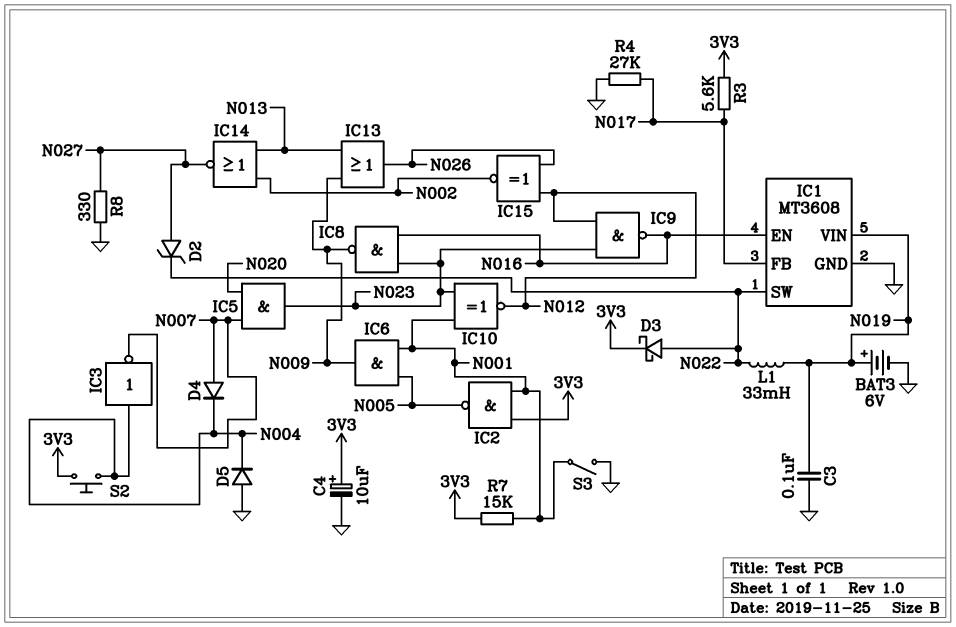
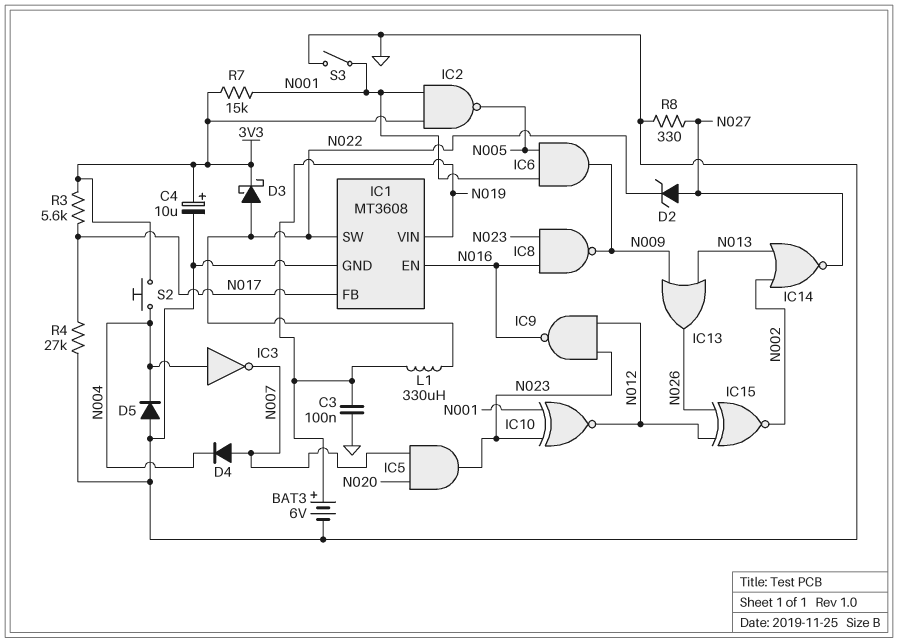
L1: 33mH (N019, N022) -> 330uH (N019, N022)

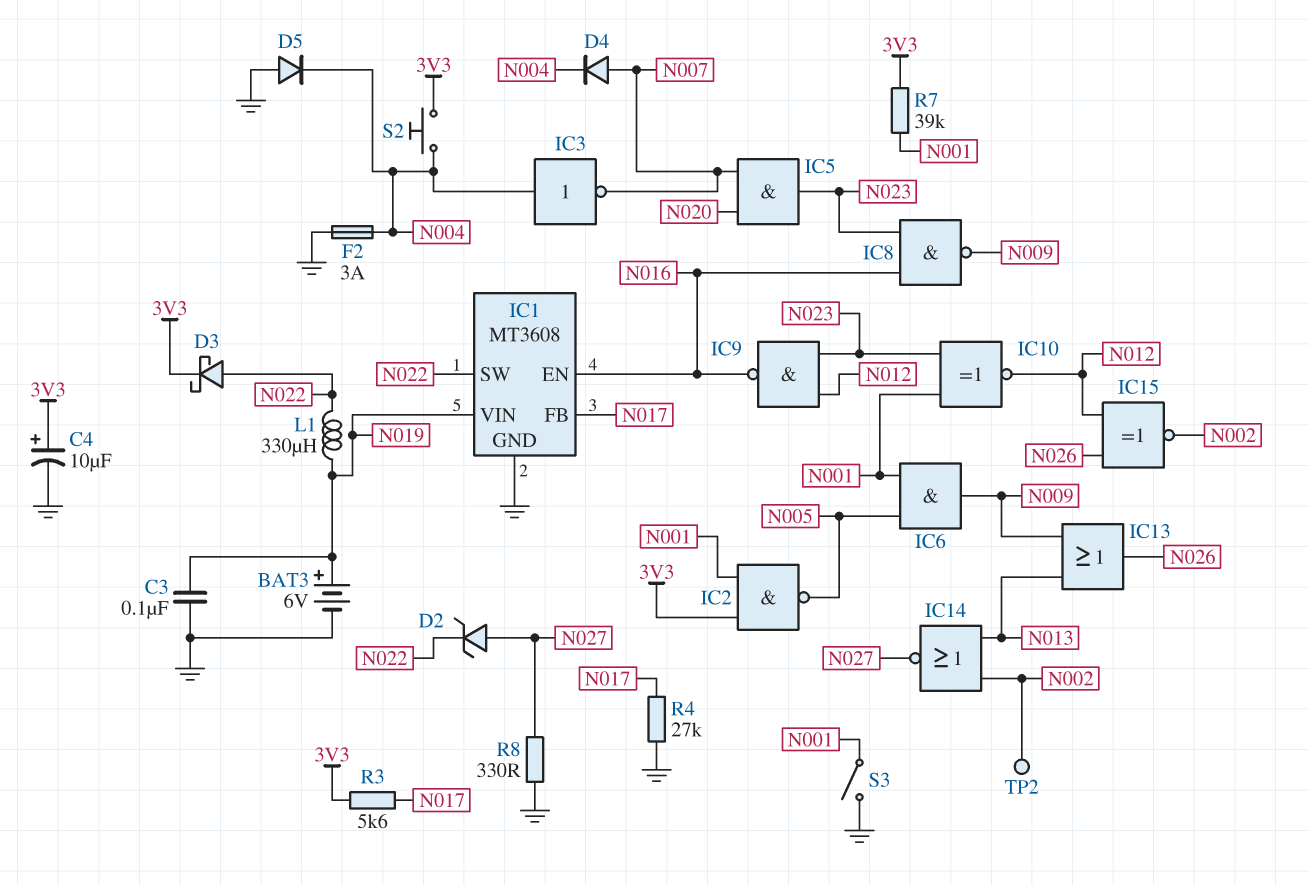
F2: none -> 3A (GND, N004)
R7: 15k (3V3, N001) -> 39k (3V3, N001)
TP2: none -> test point (N002)

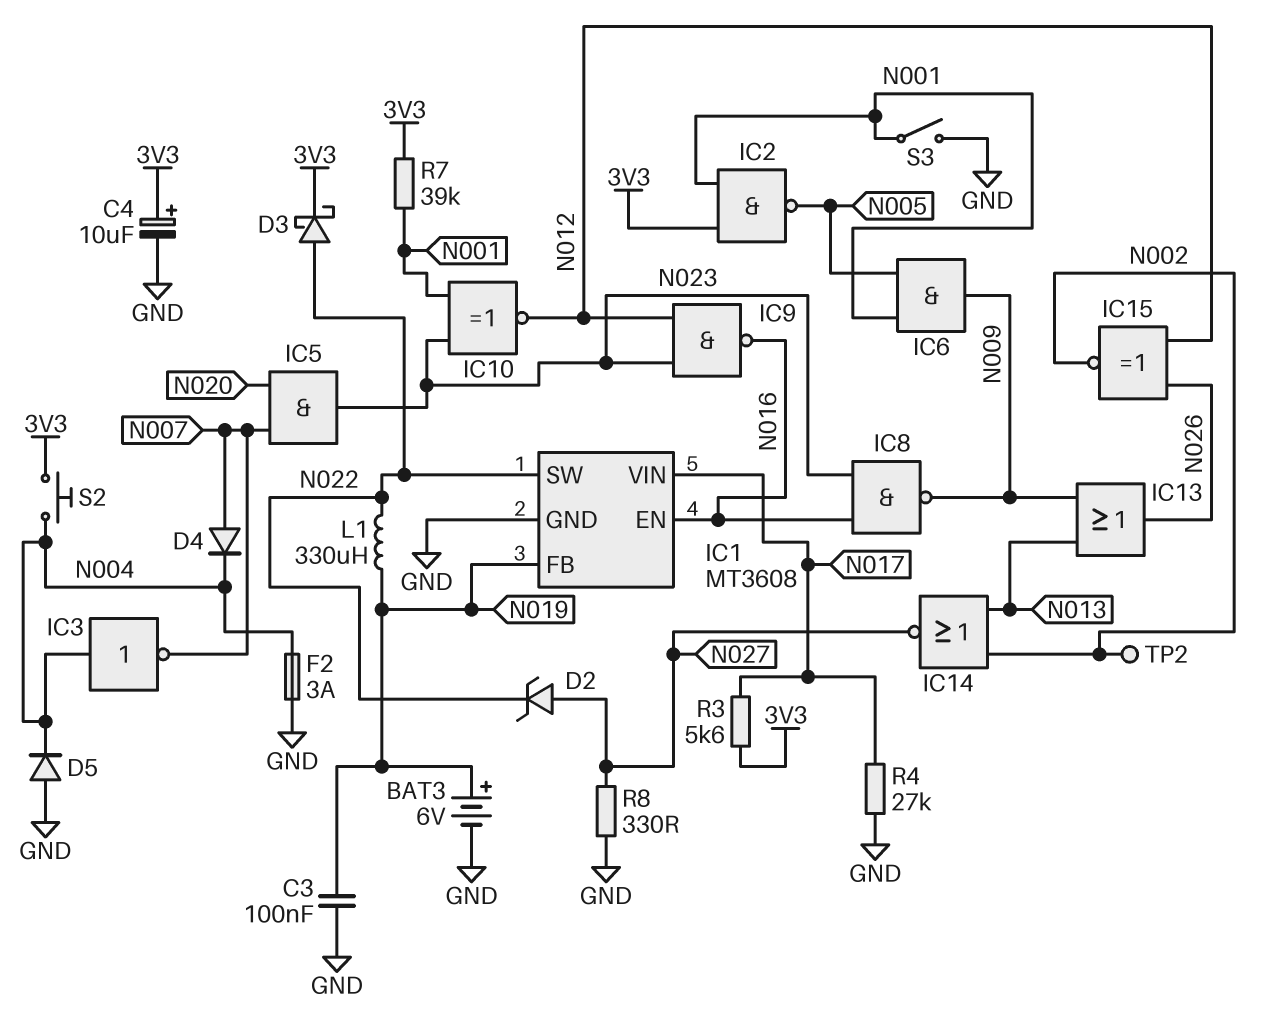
IC1 pin FB: N017 -> N019
IC1 pin VIN: N019 -> N017

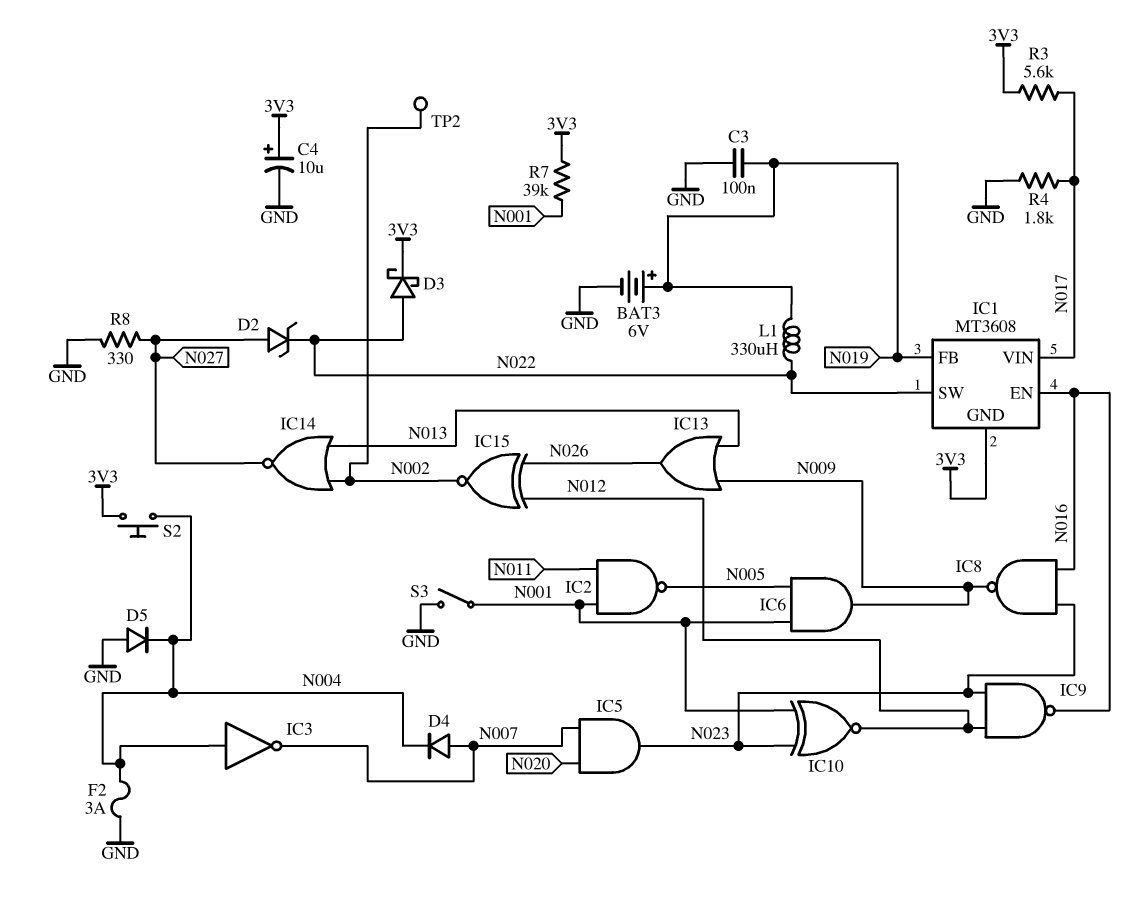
IC1 pin GND: GND -> 3V3
IC2: NAND (in 3V3, in N001, out N005) -> NAND (in N001, in N011, out N005)
R4: 27k (GND, N017) -> 1.8k (GND, N017)

